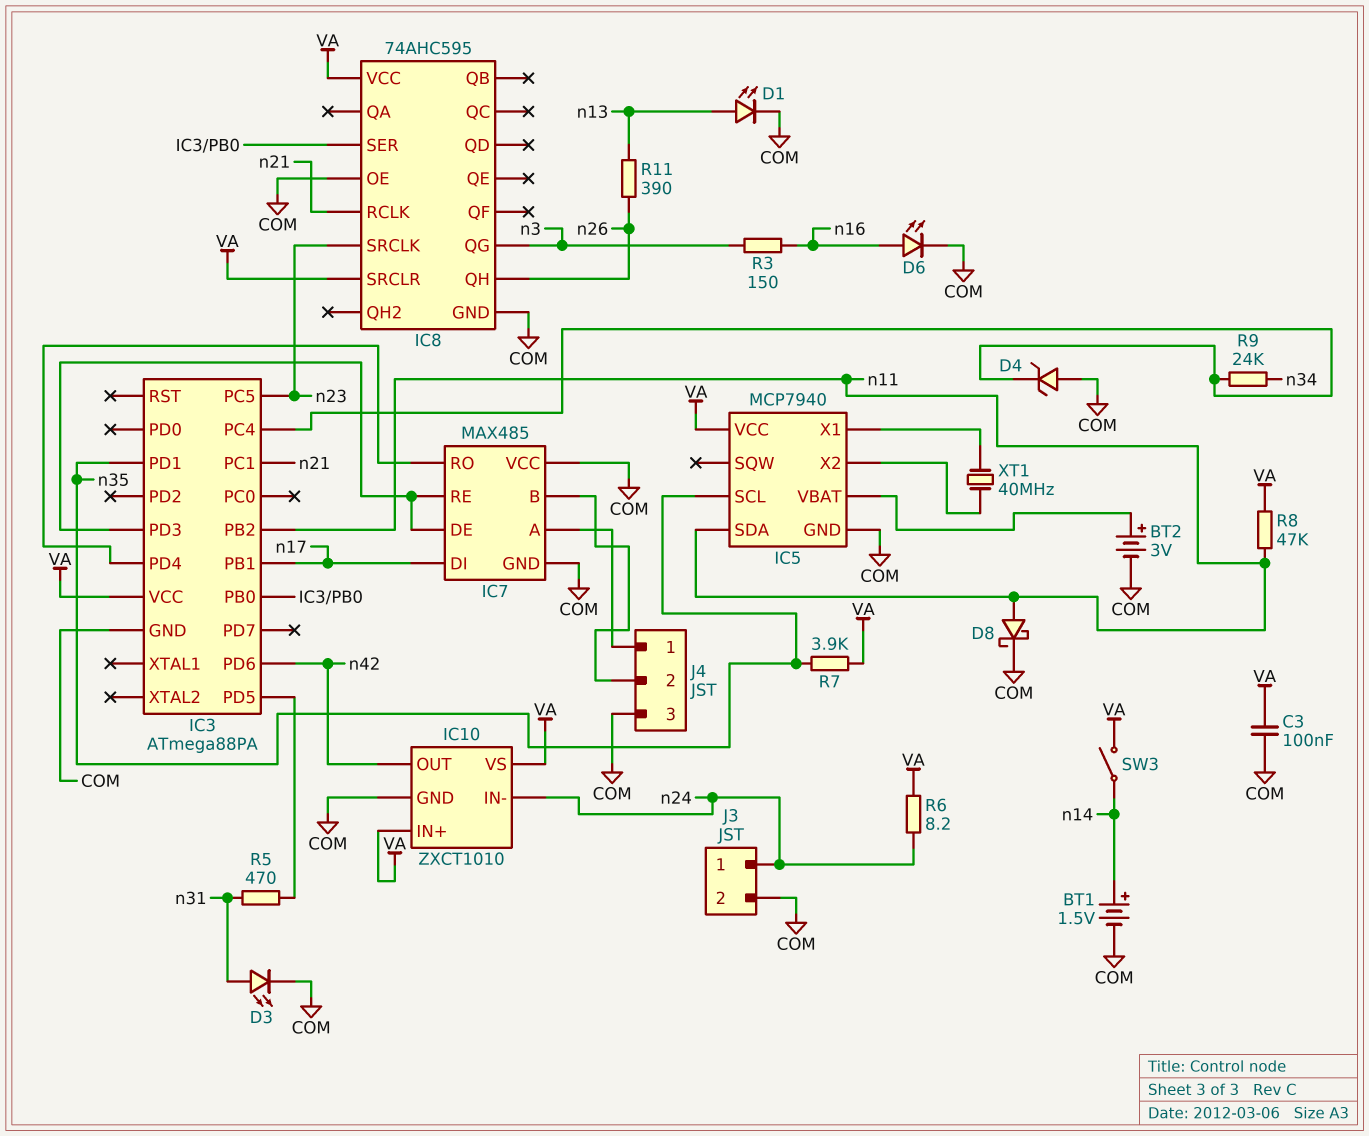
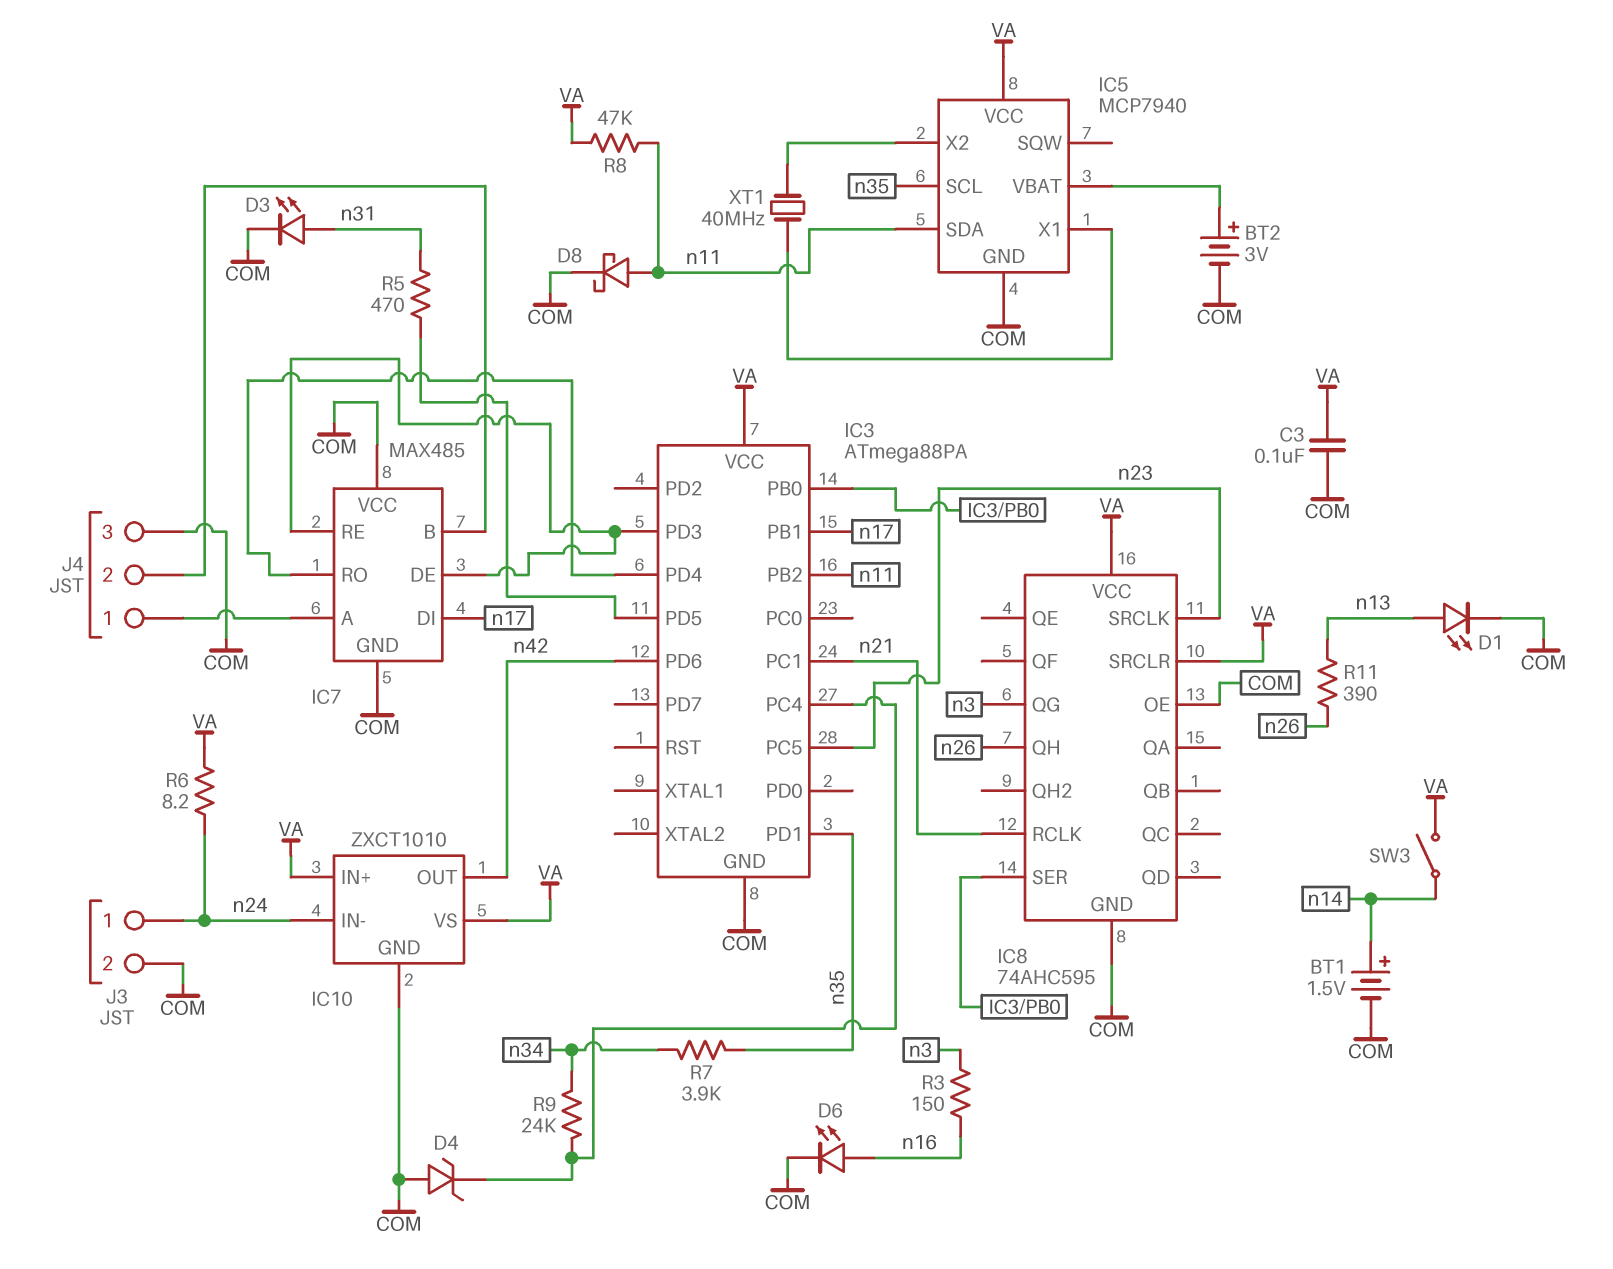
R7: 3.9k (VA, n35) -> 3.9k (n34, n35)

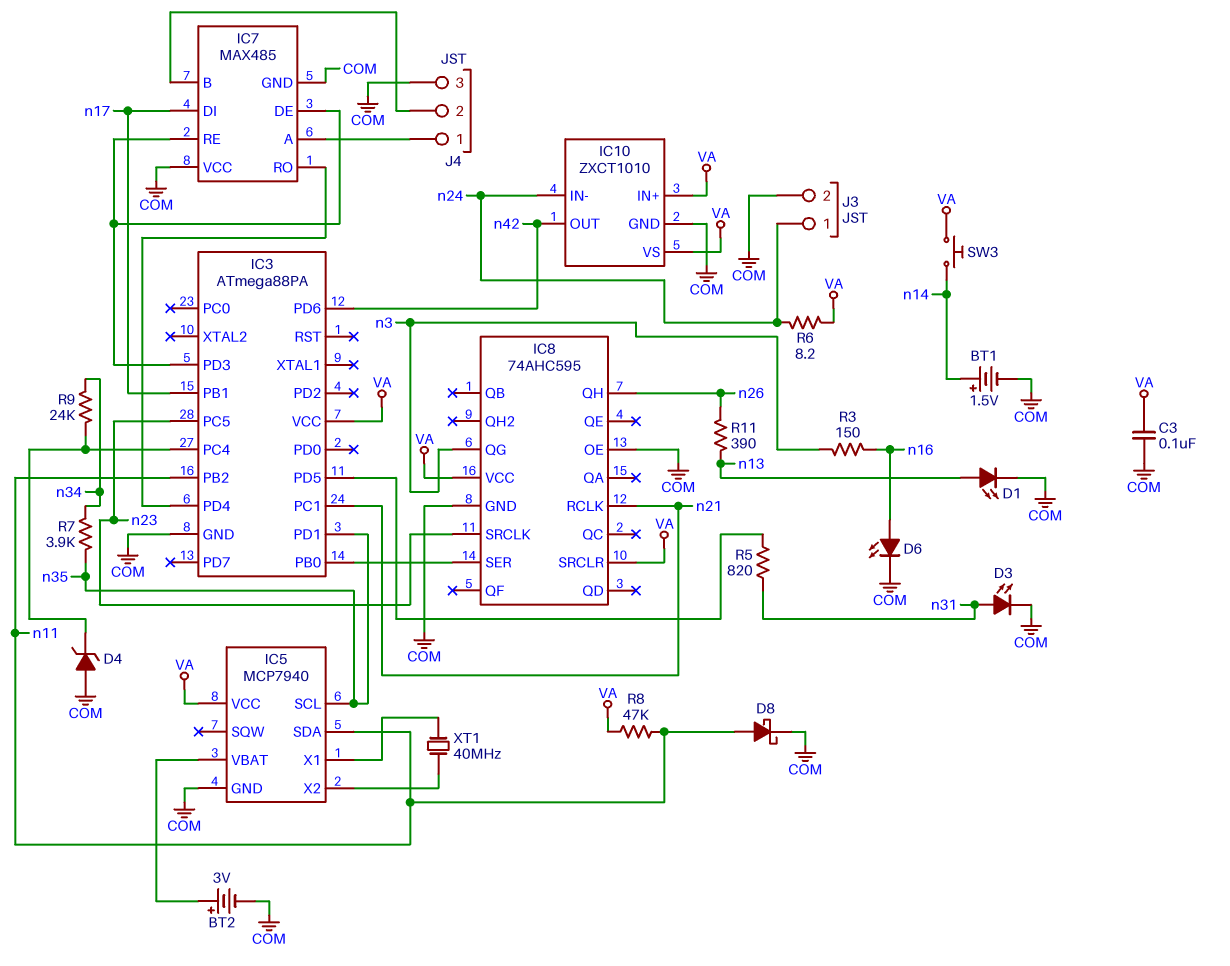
R5: 470 (IC3/PD5, n31) -> 820 (IC3/PD5, n31)
SW3: switch (VA, n14) -> button (VA, n14)

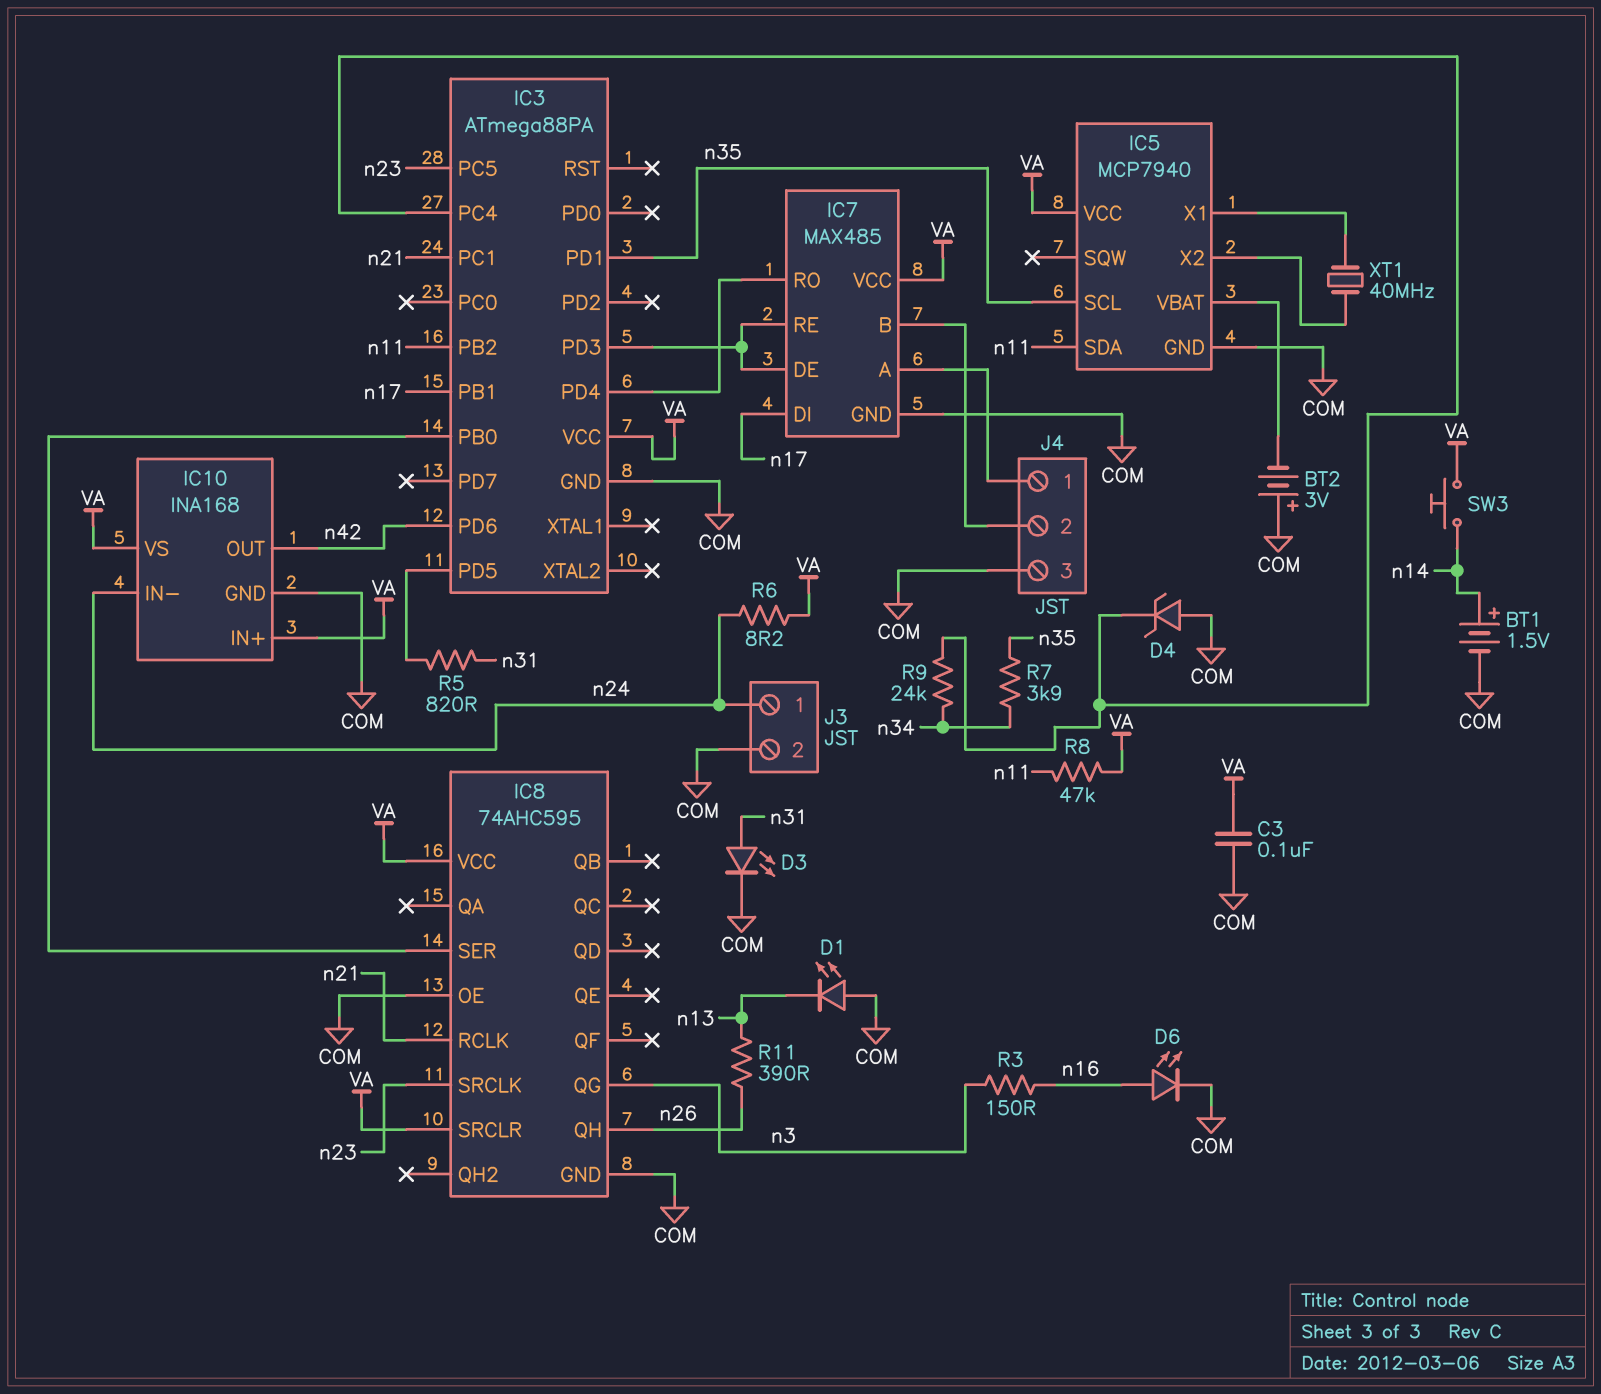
BT2: 3V (plus IC5/VBAT, minus COM) -> 3V (plus COM, minus IC5/VBAT)
D1: LED (A n13, K COM) -> LED (A COM, K n13)
D8: schottky (A n11, K COM) -> none
IC7 pin VCC: COM -> VA
IC10: ZXCT1010 -> INA168

